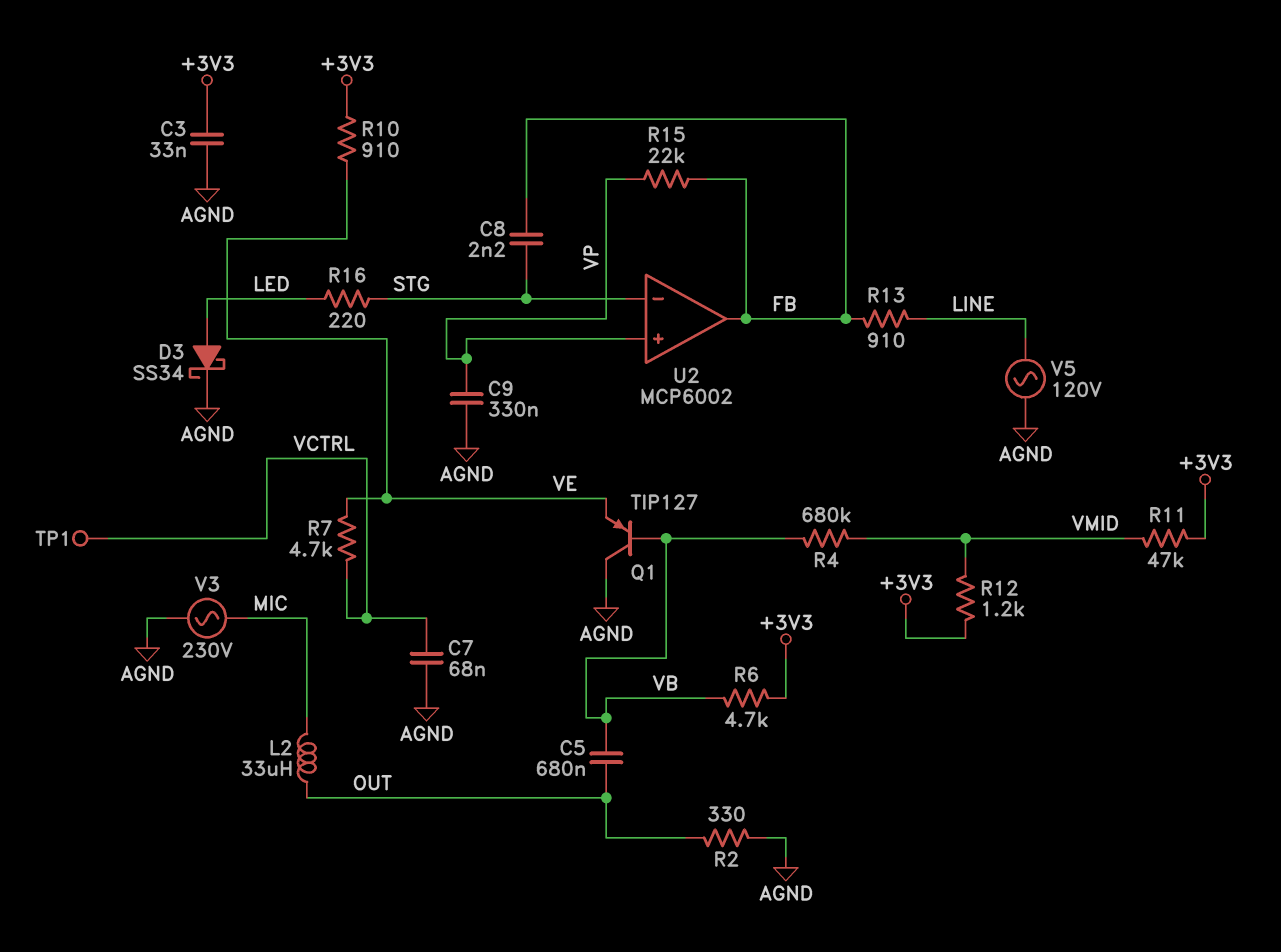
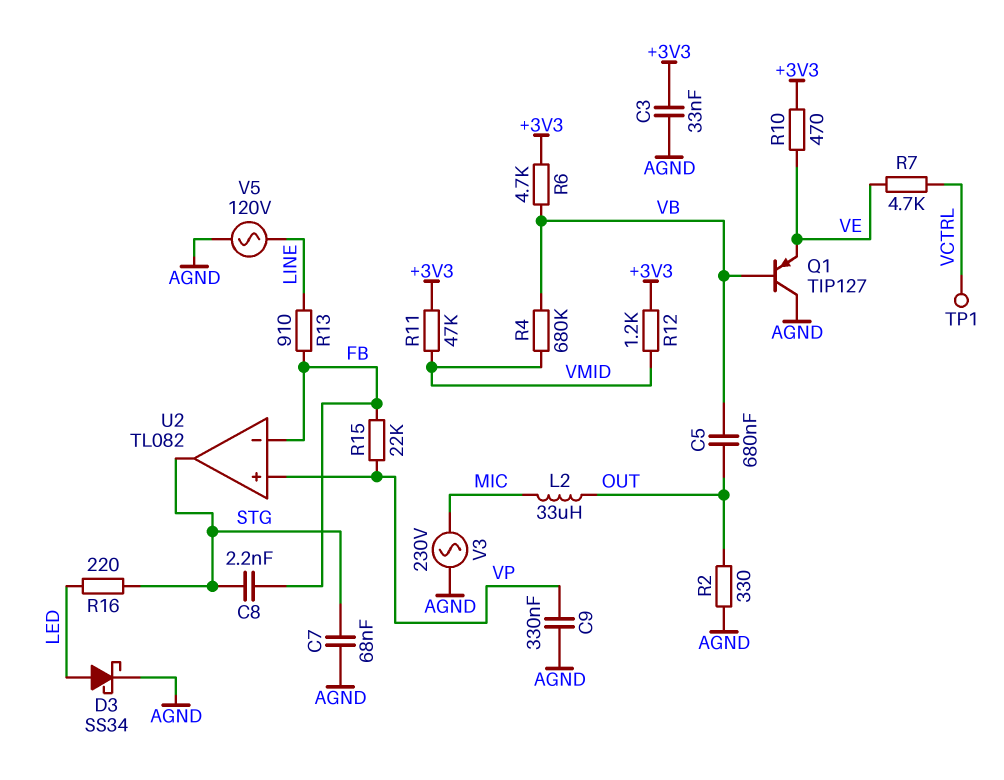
C7: 68nF (AGND, VCTRL) -> 68nF (AGND, STG)
R10: 910 (+3V3, VE) -> 470 (+3V3, VE)
U2: MCP6002 -> TL082
U2 pin in-: STG -> FB
U2 pin out: FB -> STG

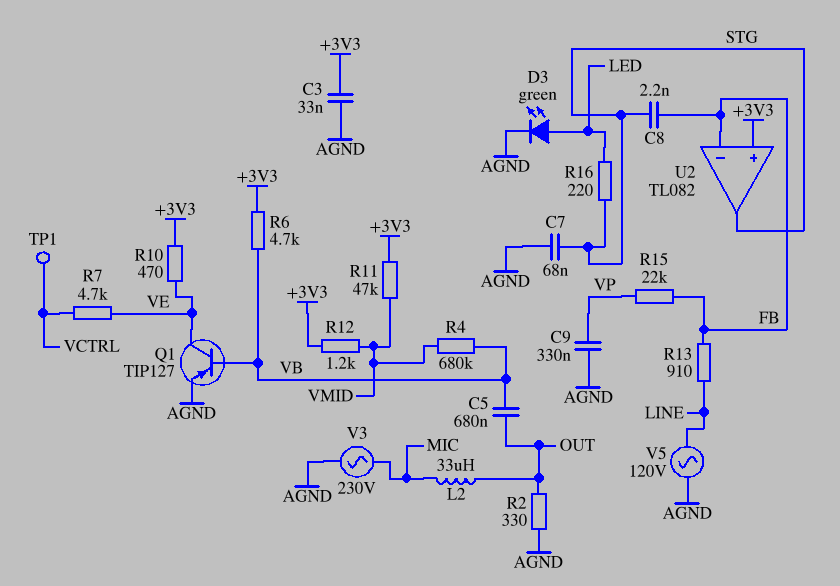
D3: schottky SS34 (A LED, K AGND) -> LED green (A LED, K AGND)
Q1: PNP TIP127 (B VB, C AGND, E VE) -> PNP TIP127 (B VB, C VE, E AGND)
U2 pin in+: VP -> +3V3

